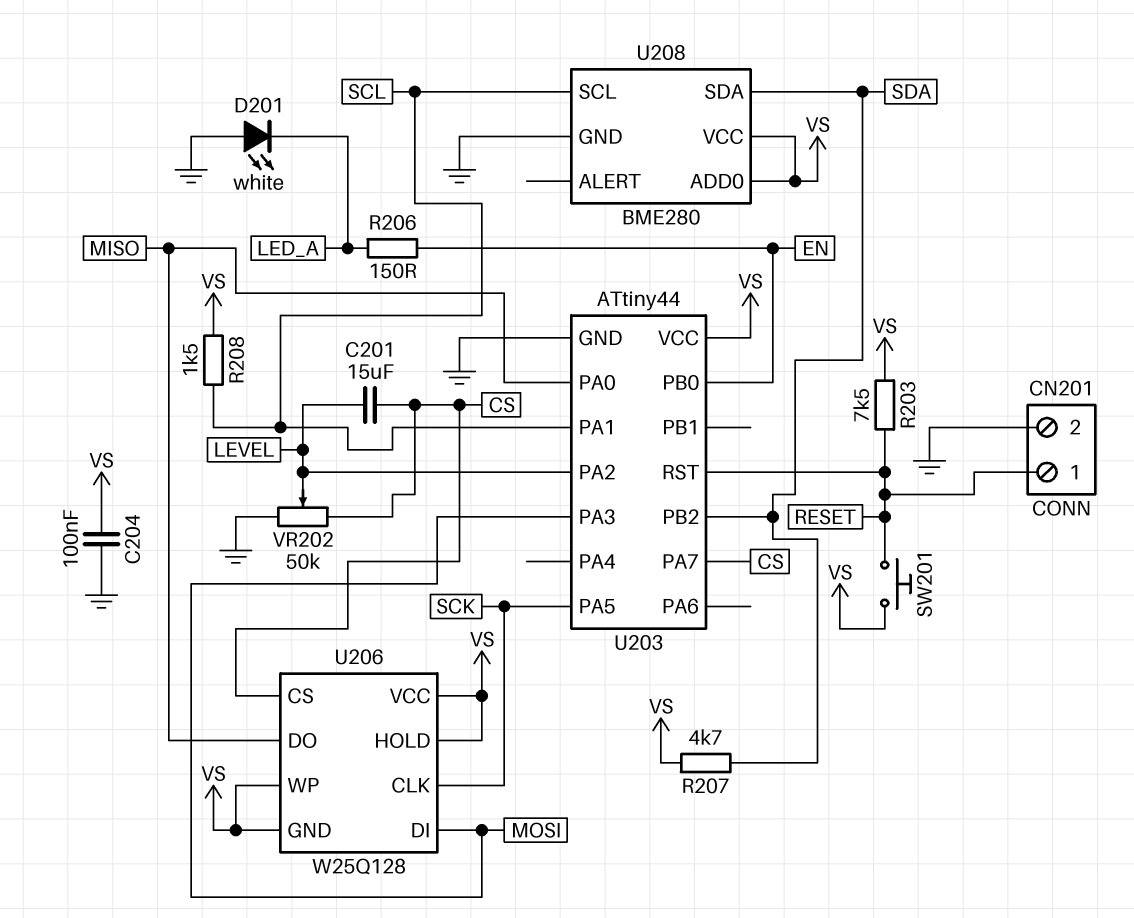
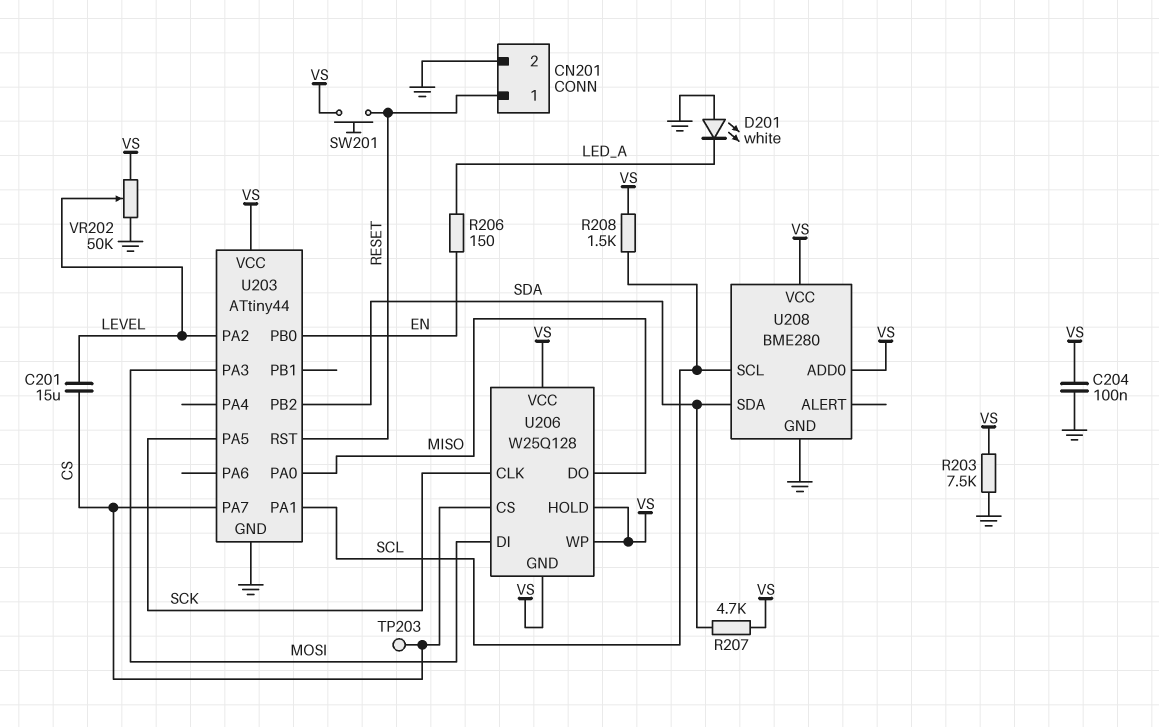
R203: 7.5k (RESET, VS) -> 7.5k (GND, VS)
TP203: none -> test point (CS)
VR202: 50k (CS, GND, wiper LEVEL) -> 50k (GND, VS, wiper LEVEL)

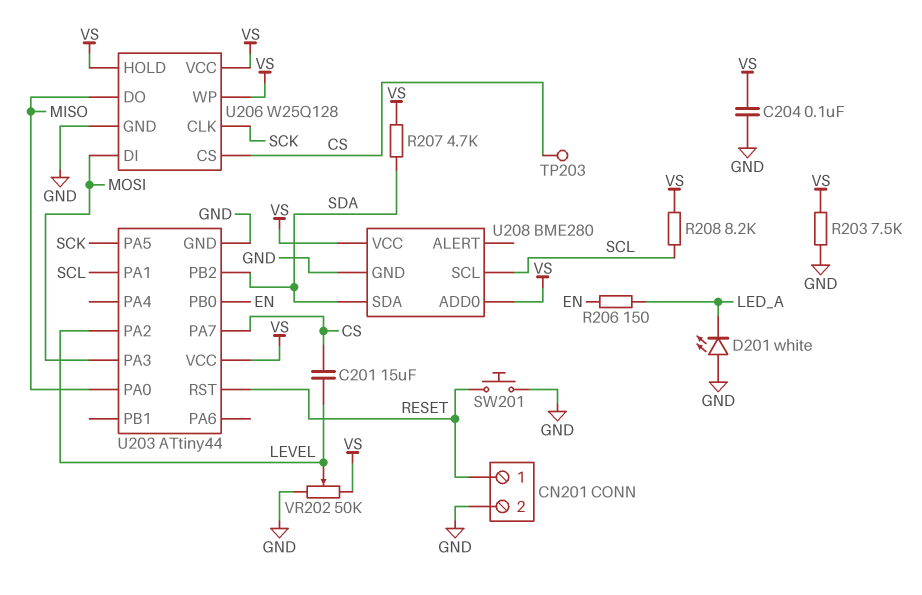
R208: 1.5k (SCL, VS) -> 8.2k (SCL, VS)
SW201: button (RESET, VS) -> button (GND, RESET)
U206 pin GND: VS -> GND

